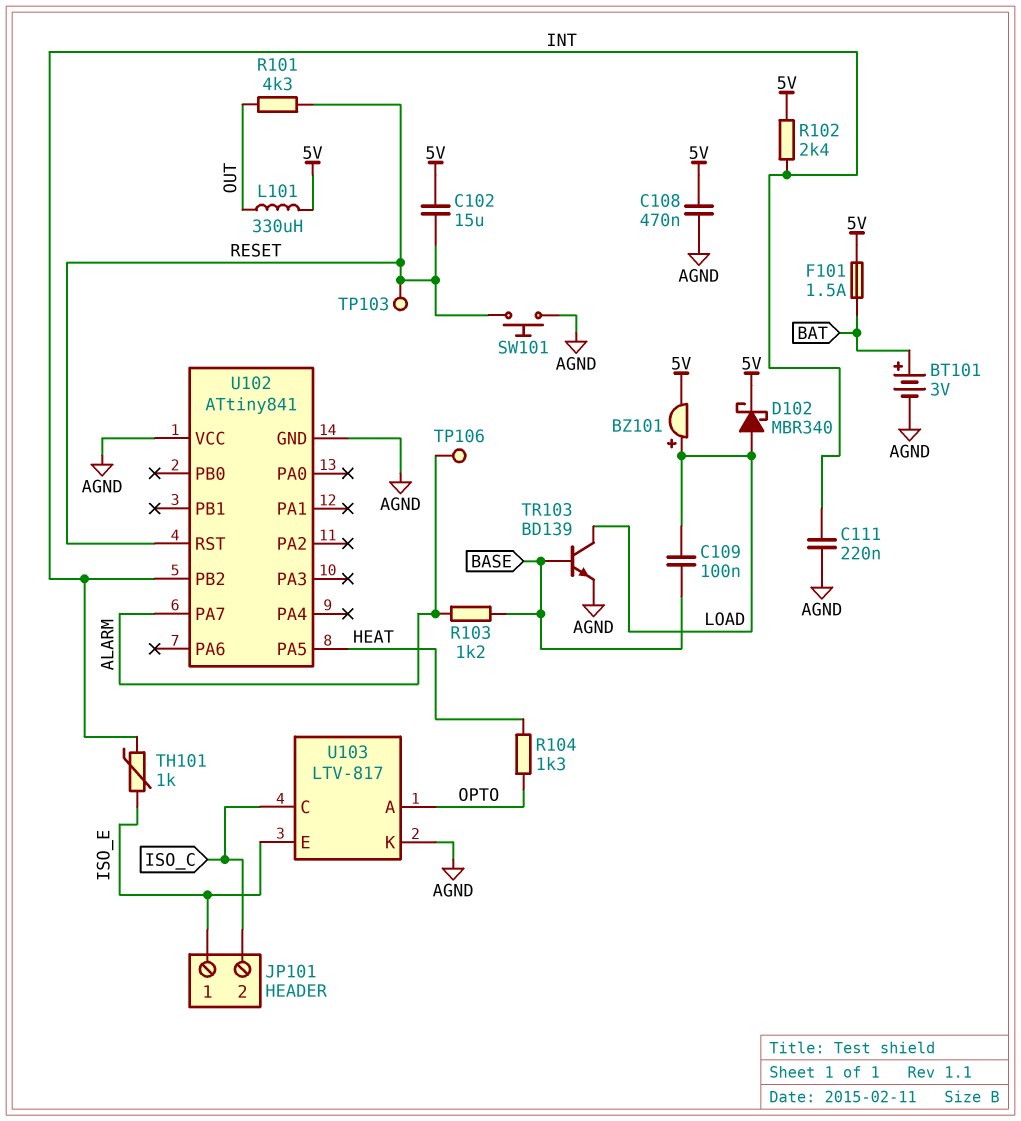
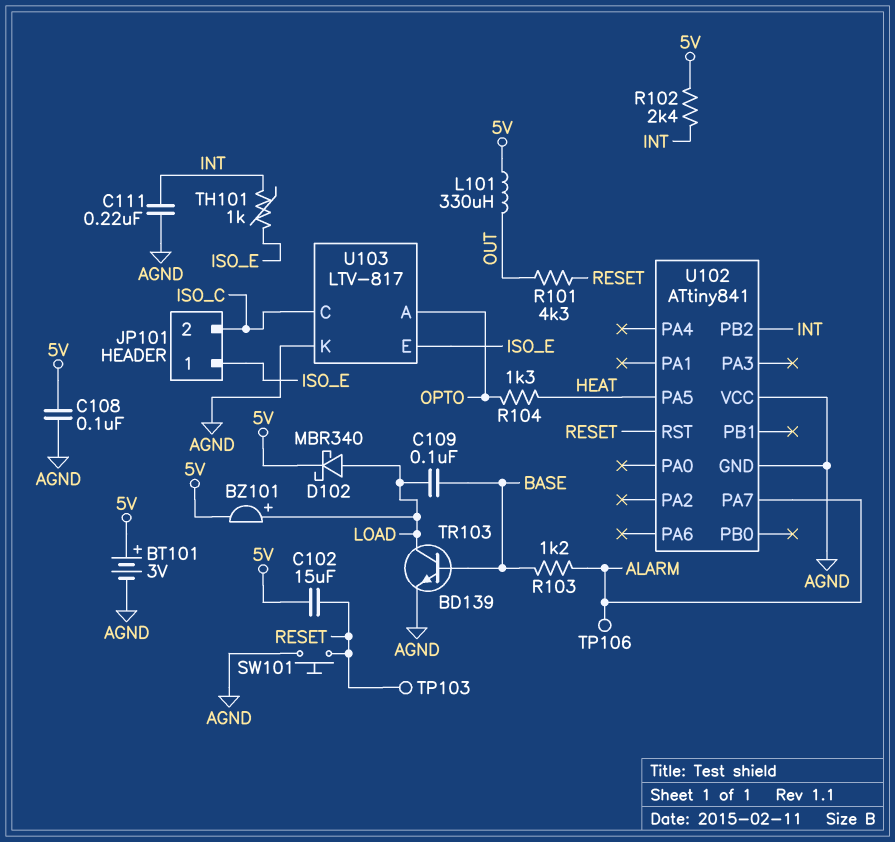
BT101: 3V (plus BAT, minus AGND) -> 3V (plus 5V, minus AGND)
C108: 470nF (5V, AGND) -> 100nF (5V, AGND)
F101: 1.5A (5V, BAT) -> none

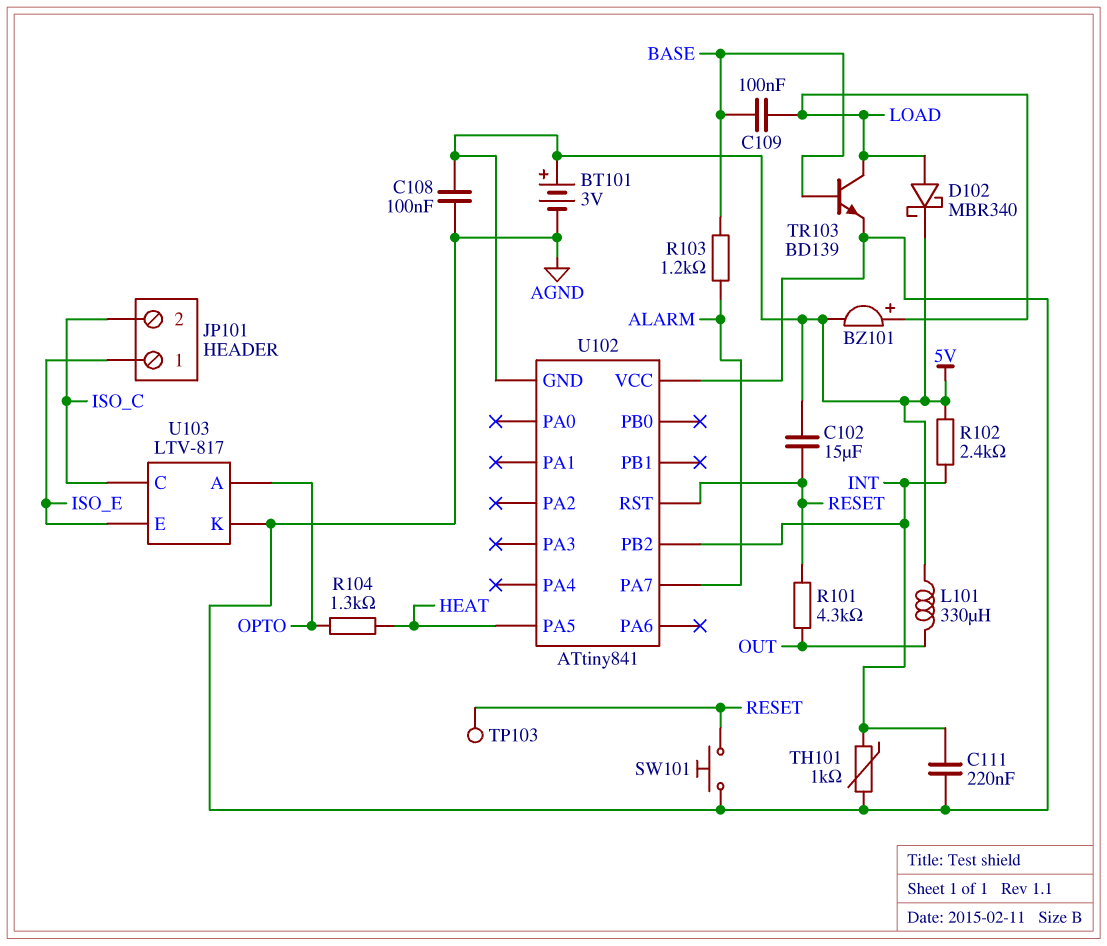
TH101: 1k (INT, ISO_E) -> 1k (AGND, INT)
TP106: test point (ALARM) -> none
U102 pin GND: AGND -> 5V

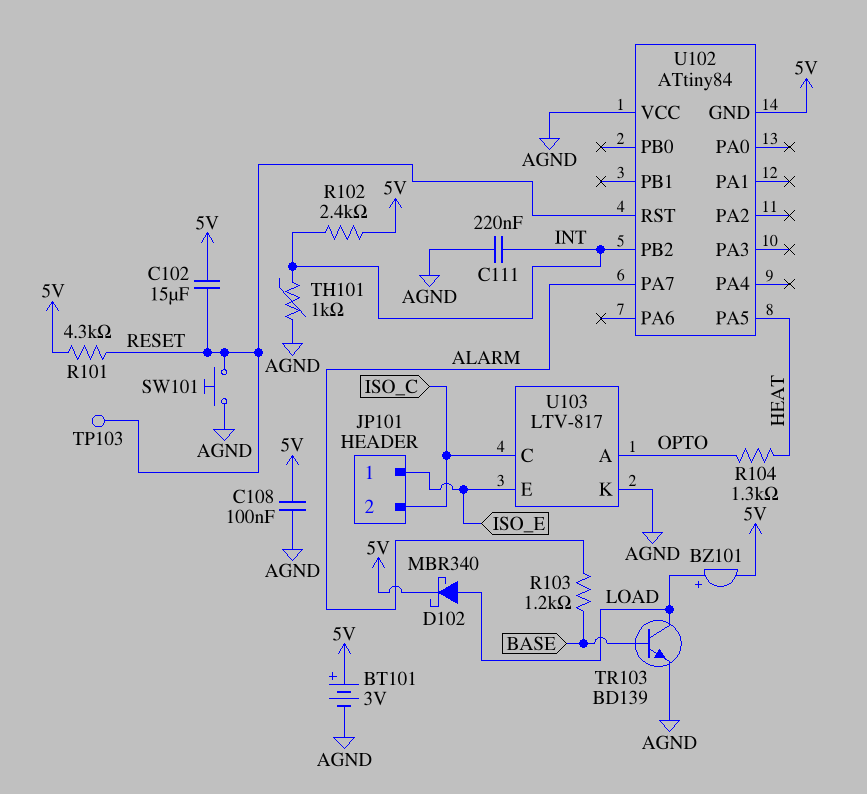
C109: 100nF (BASE, LOAD) -> none
L101: 330uH (5V, OUT) -> none
R101: 4.3k (OUT, RESET) -> 4.3k (5V, RESET)
U102: ATtiny841 -> ATtiny84

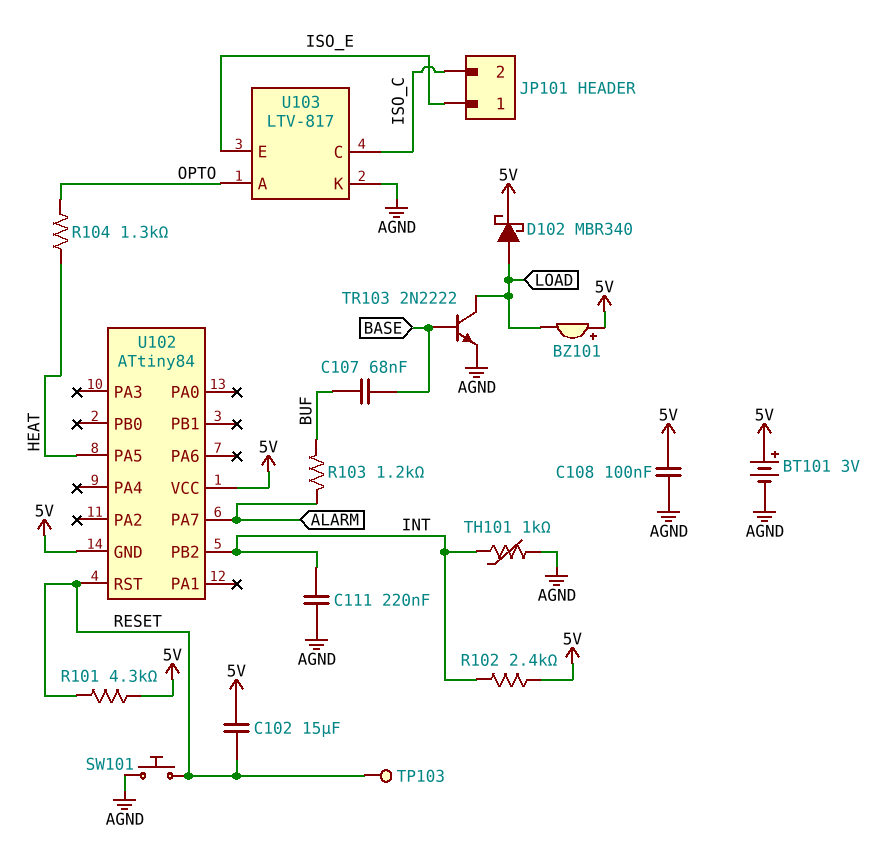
BZ101: buzzer (plus LOAD, minus 5V) -> buzzer (plus 5V, minus LOAD)
C107: none -> 68nF (BASE, BUF)
R103: 1.2k (ALARM, BASE) -> 1.2k (ALARM, BUF)
TR103: NPN BD139 (B BASE, C LOAD, E AGND) -> NPN 2N2222 (B BASE, C LOAD, E AGND)
U102 pin VCC: AGND -> 5V

